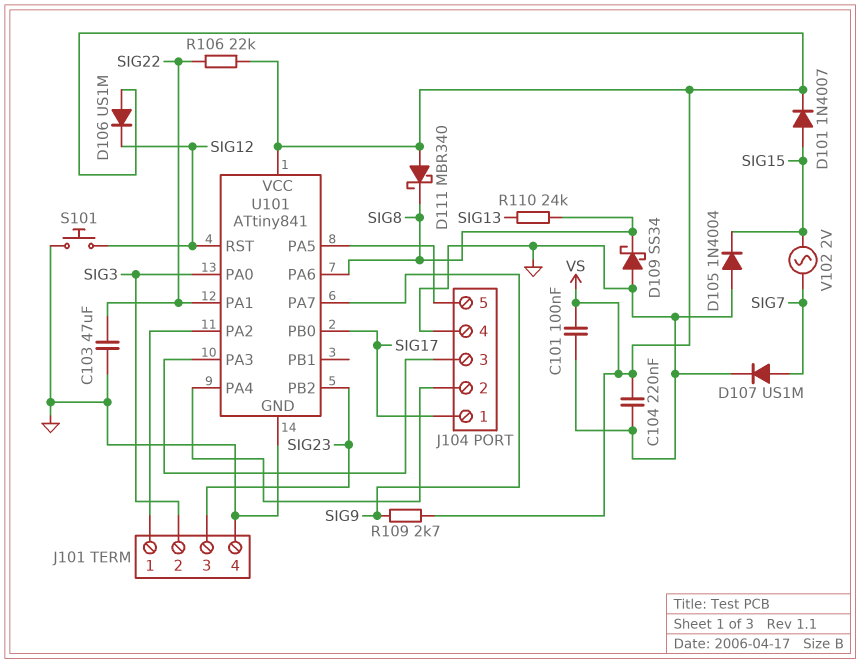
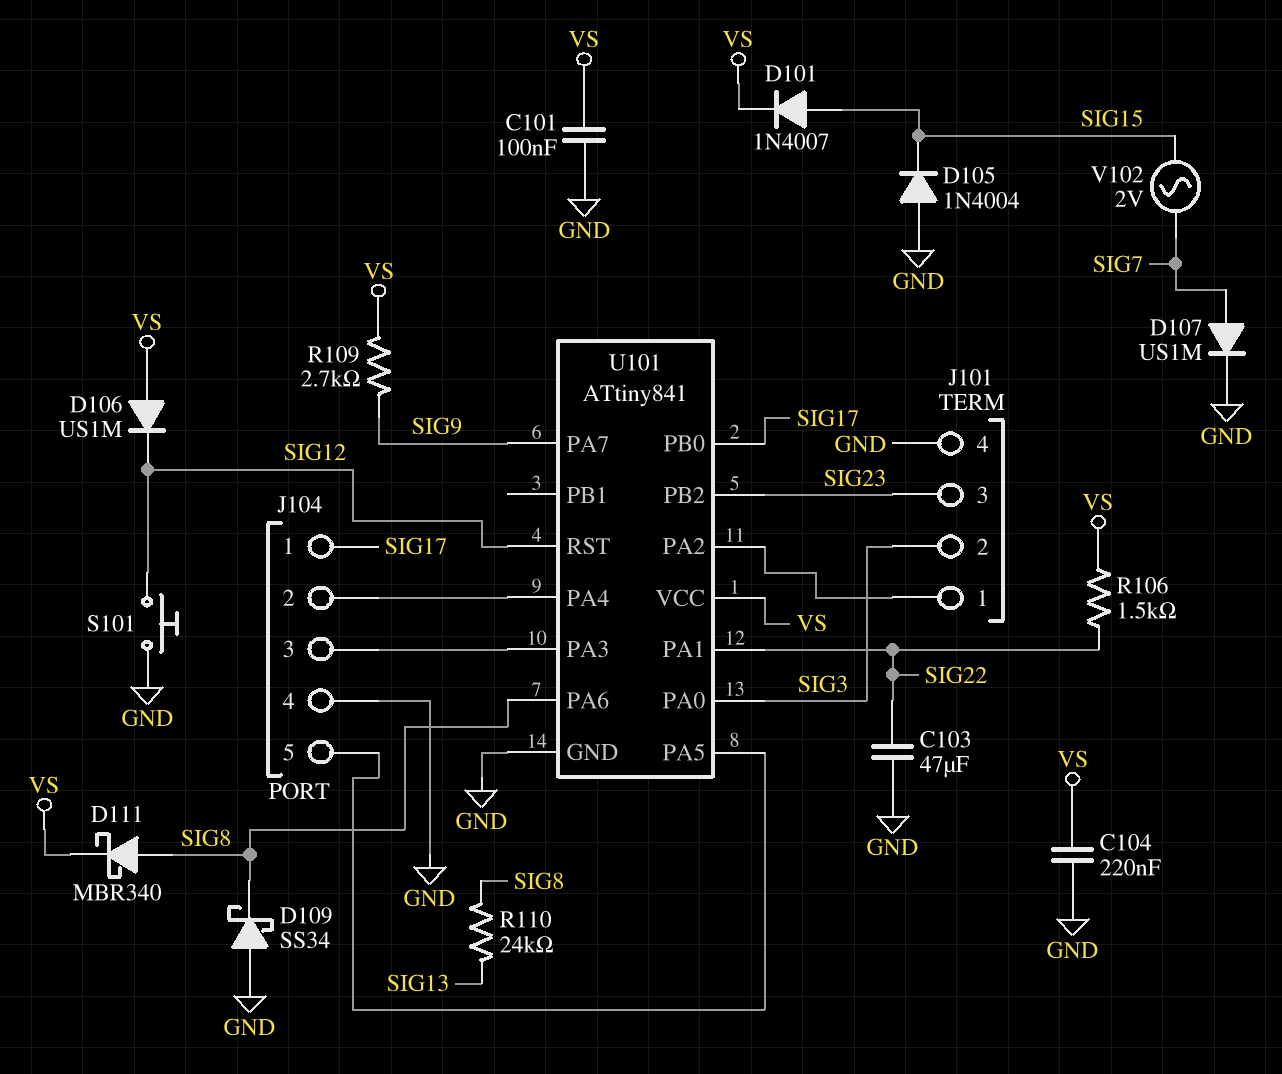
D111: schottky MBR340 (A VS, K SIG8) -> schottky MBR340 (A SIG8, K VS)
R106: 22k (SIG22, VS) -> 1.5k (SIG22, VS)

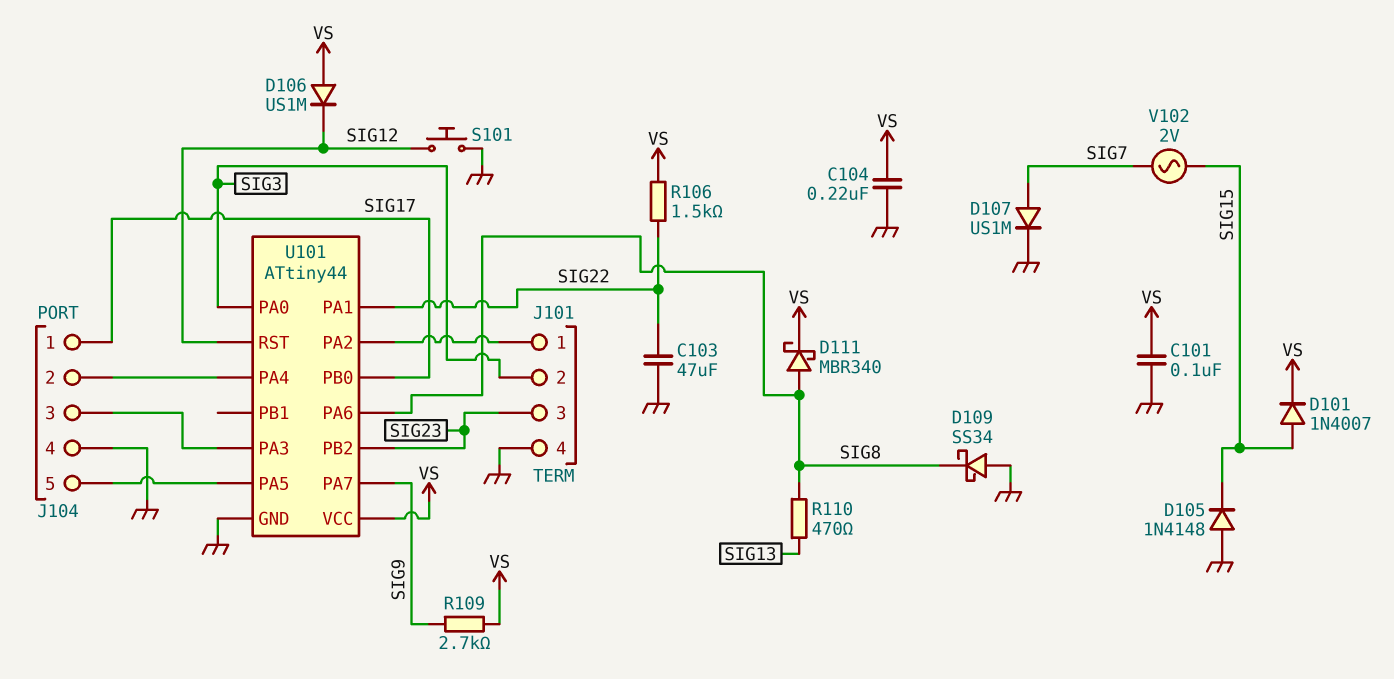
D105: diode 1N4004 (A GND, K SIG15) -> diode 1N4148 (A GND, K SIG15)
R110: 24k (SIG8, SIG13) -> 470 (SIG8, SIG13)
U101: ATtiny841 -> ATtiny44

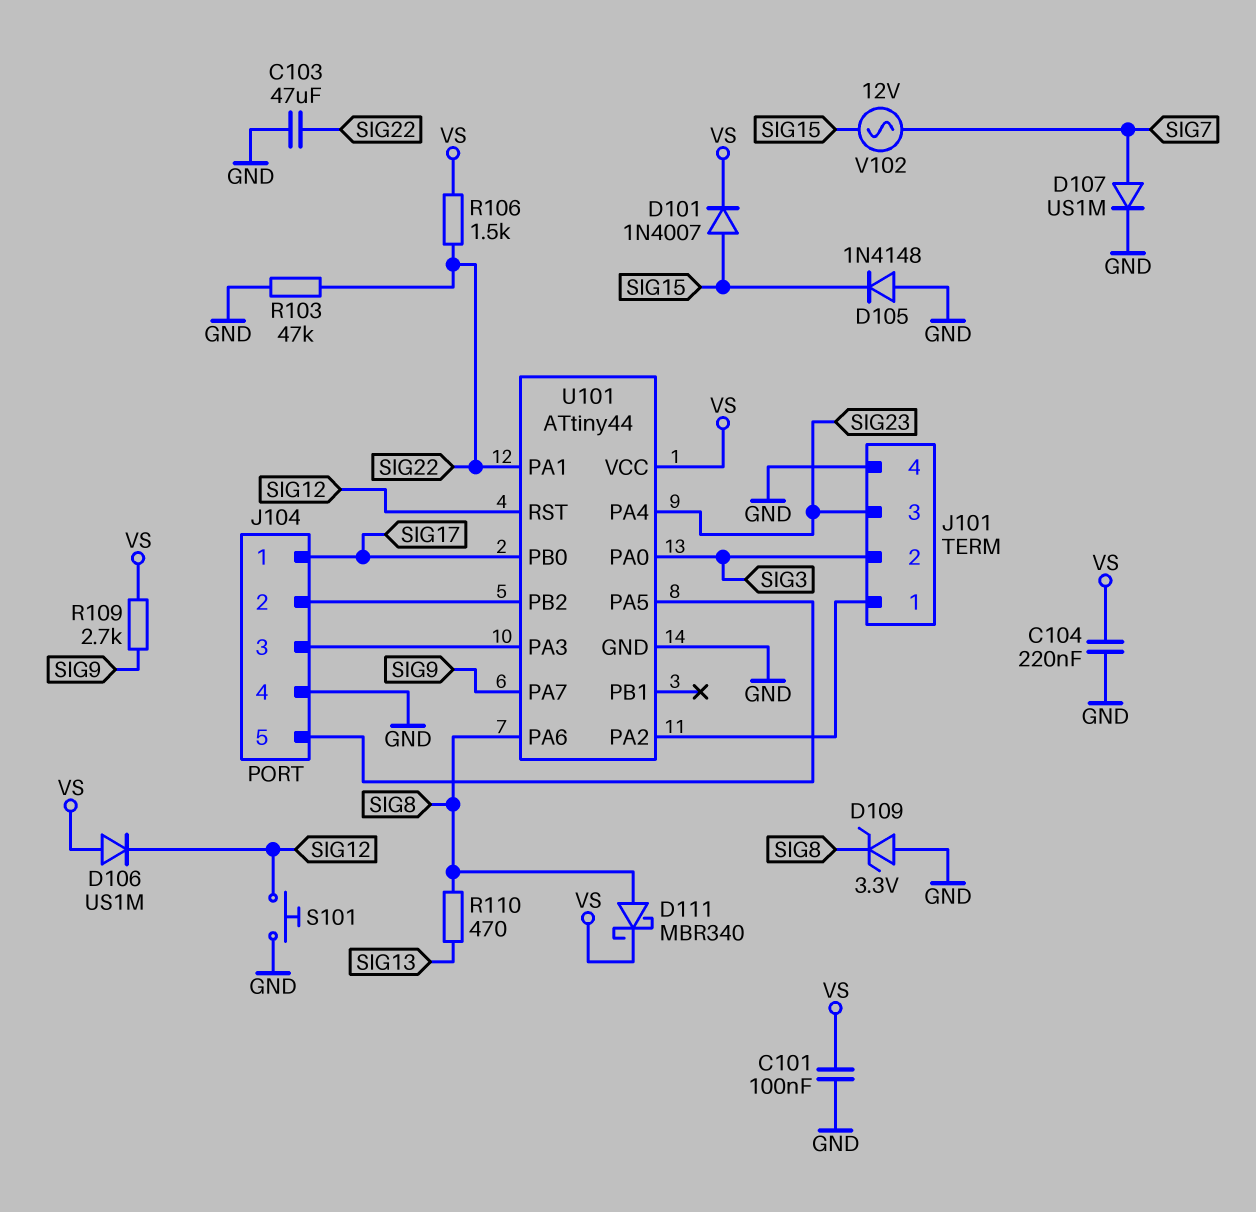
D109: schottky SS34 (A GND, K SIG8) -> zener 3.3V (A GND, K SIG8)
R103: none -> 47k (GND, SIG22)
U101 pin PA4: J104/2 -> SIG23
U101 pin PB2: SIG23 -> J104/2
V102: AC 2V (SIG7, SIG15) -> AC 12V (SIG7, SIG15)

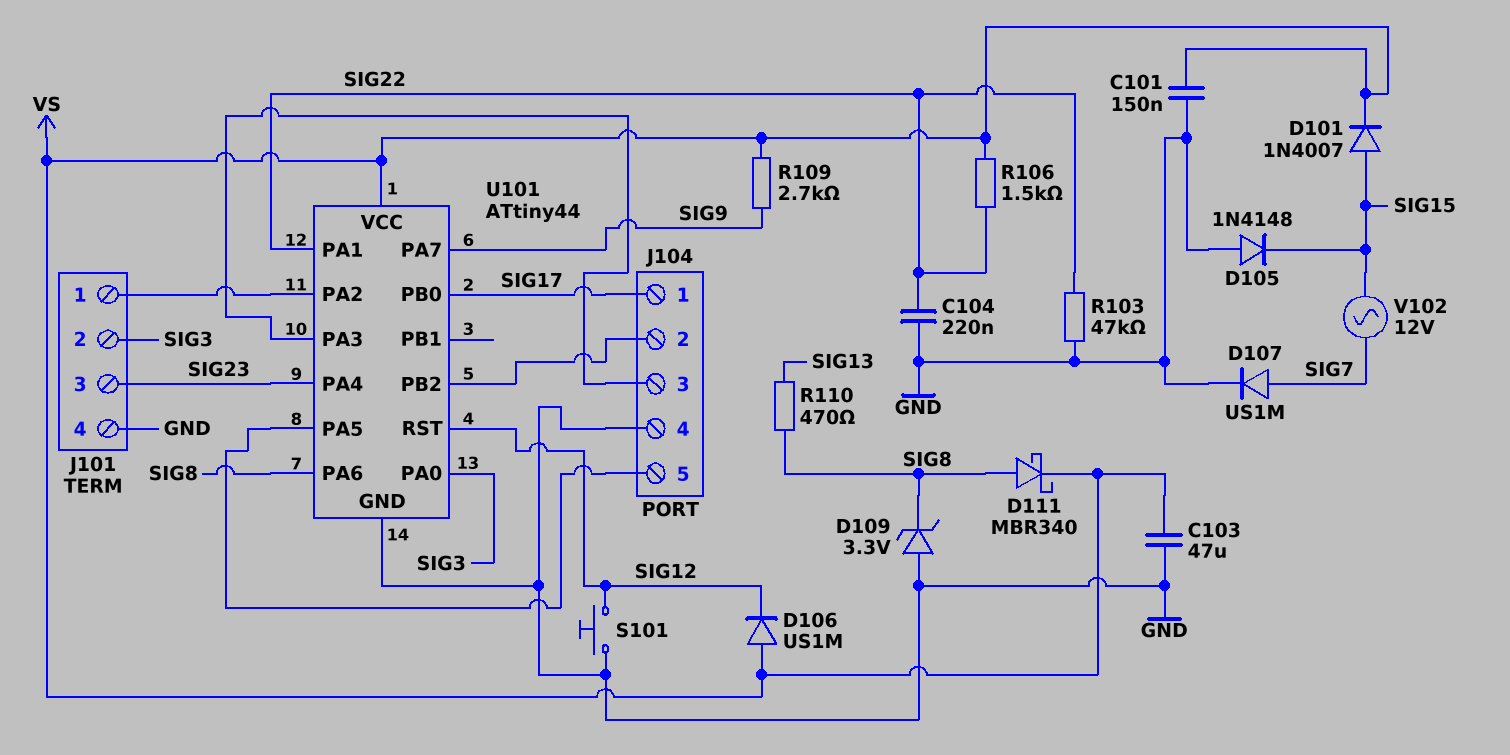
C101: 100nF (GND, VS) -> 150nF (GND, VS)
C103: 47uF (GND, SIG22) -> 47uF (GND, VS)
C104: 220nF (GND, VS) -> 220nF (GND, SIG22)

